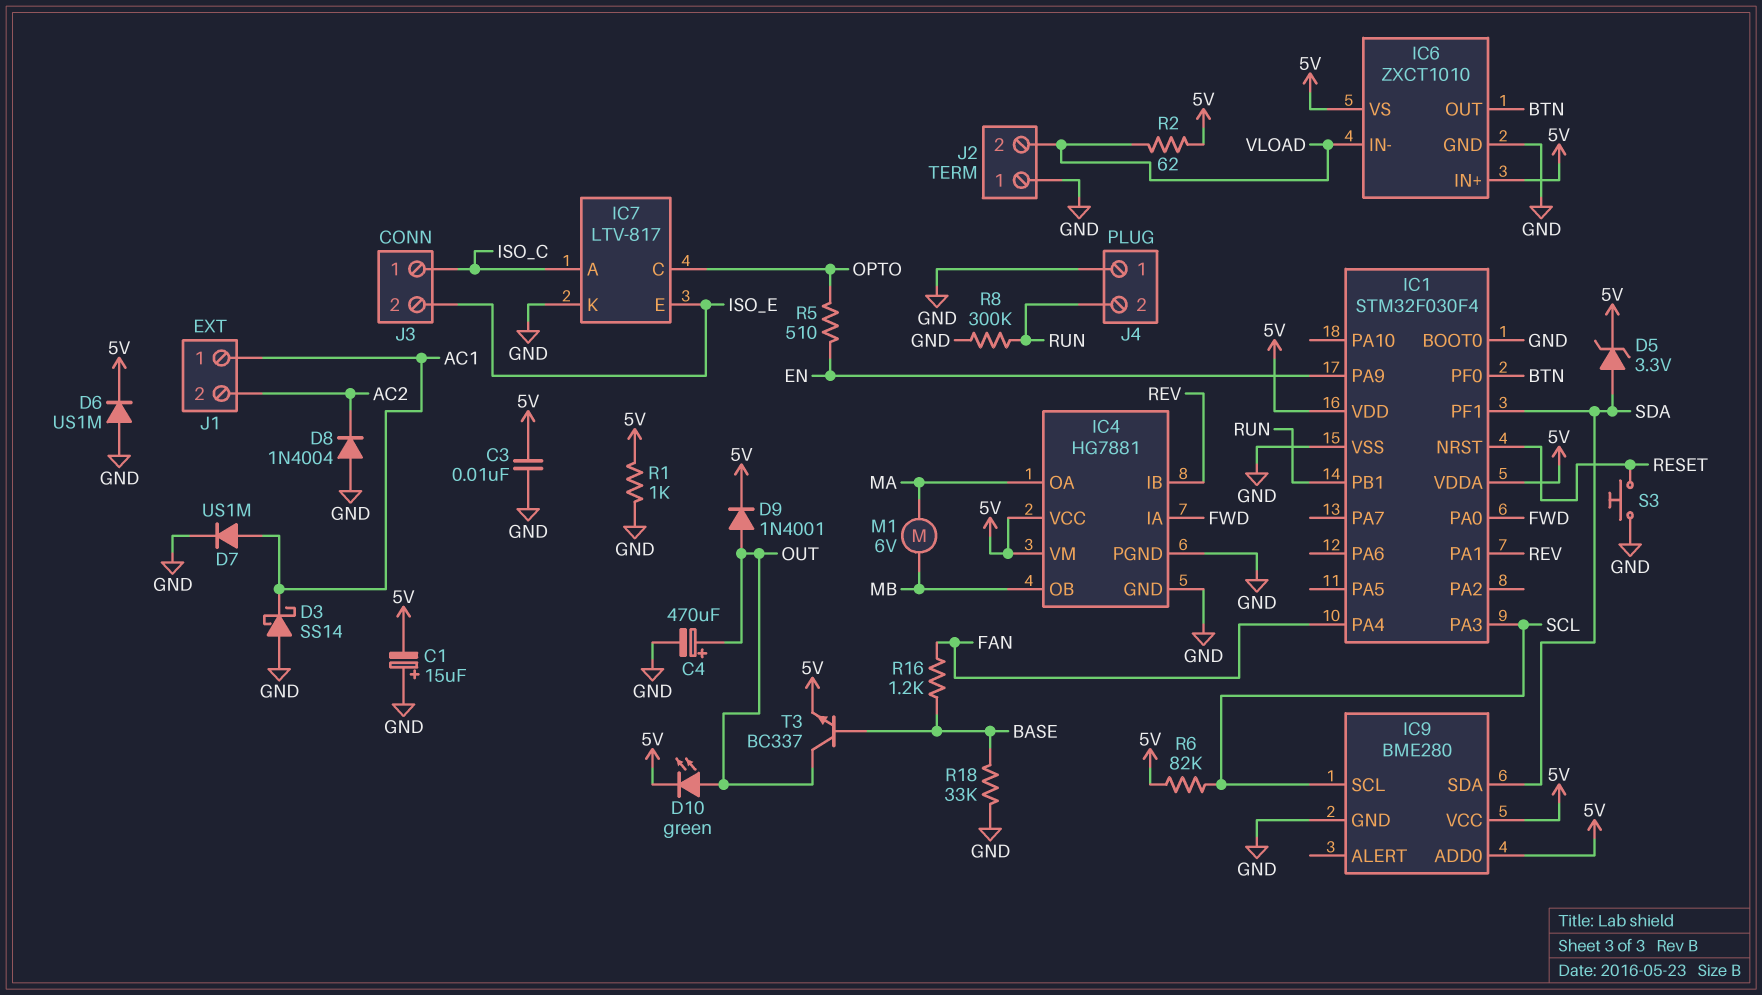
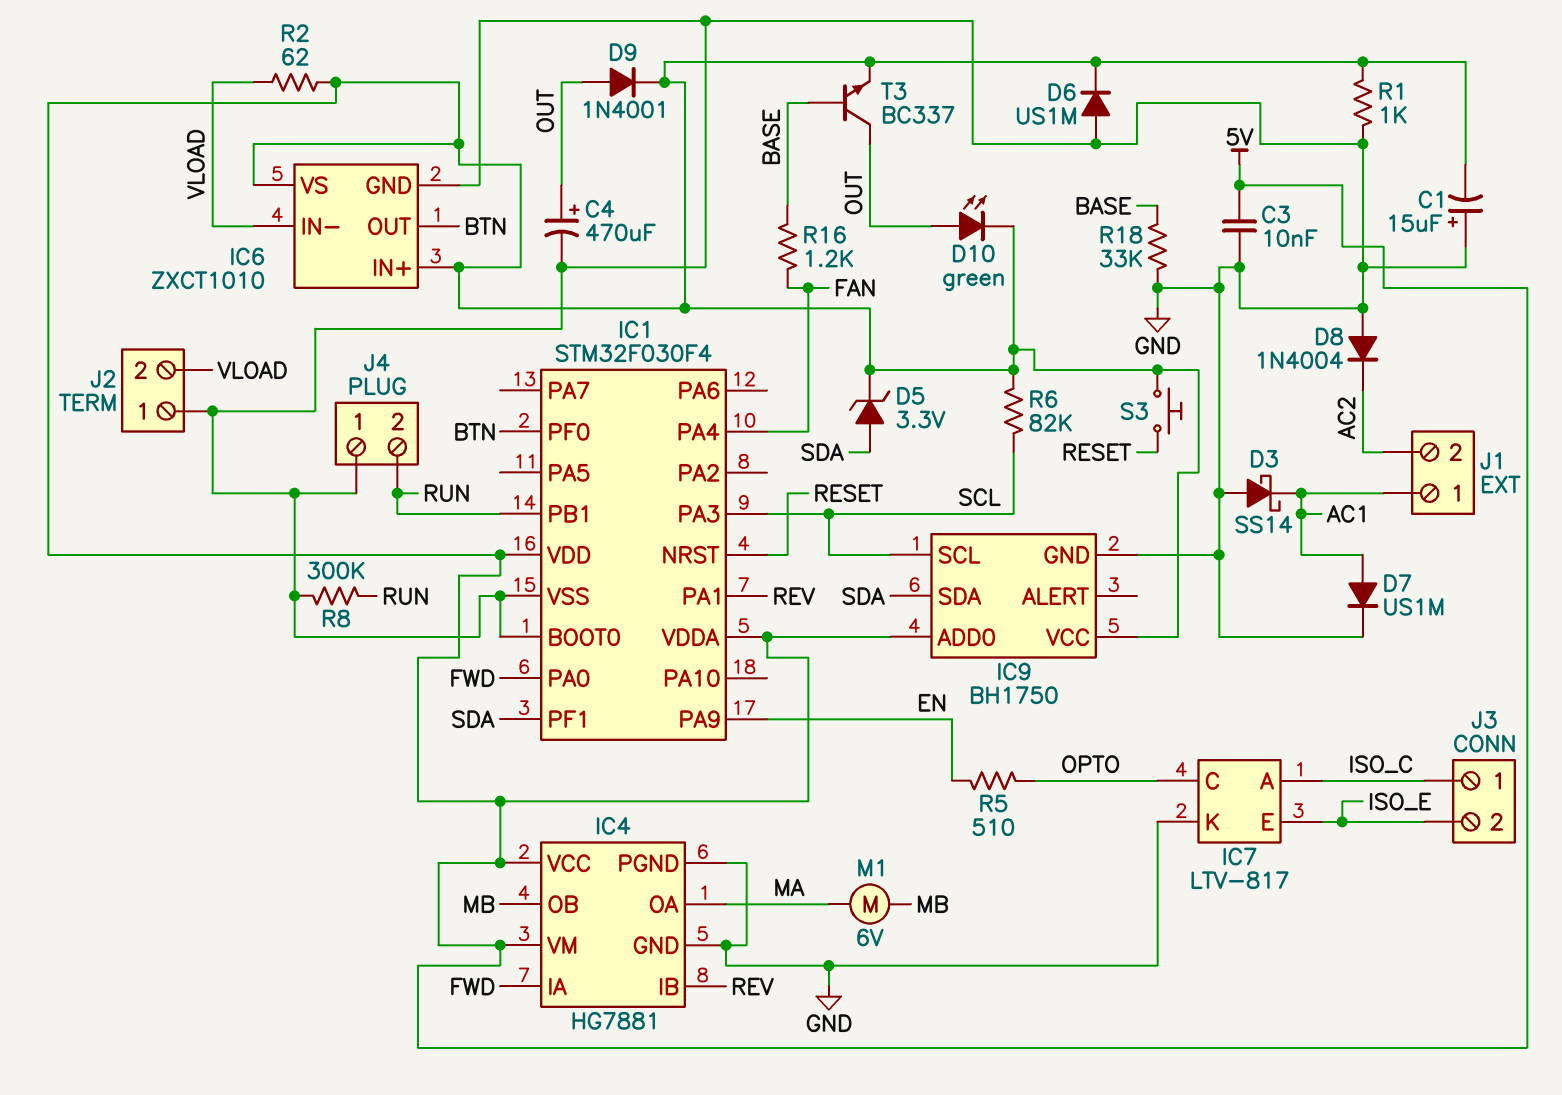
IC9: BME280 -> BH1750
S3: button (GND, RESET) -> button (5V, RESET)

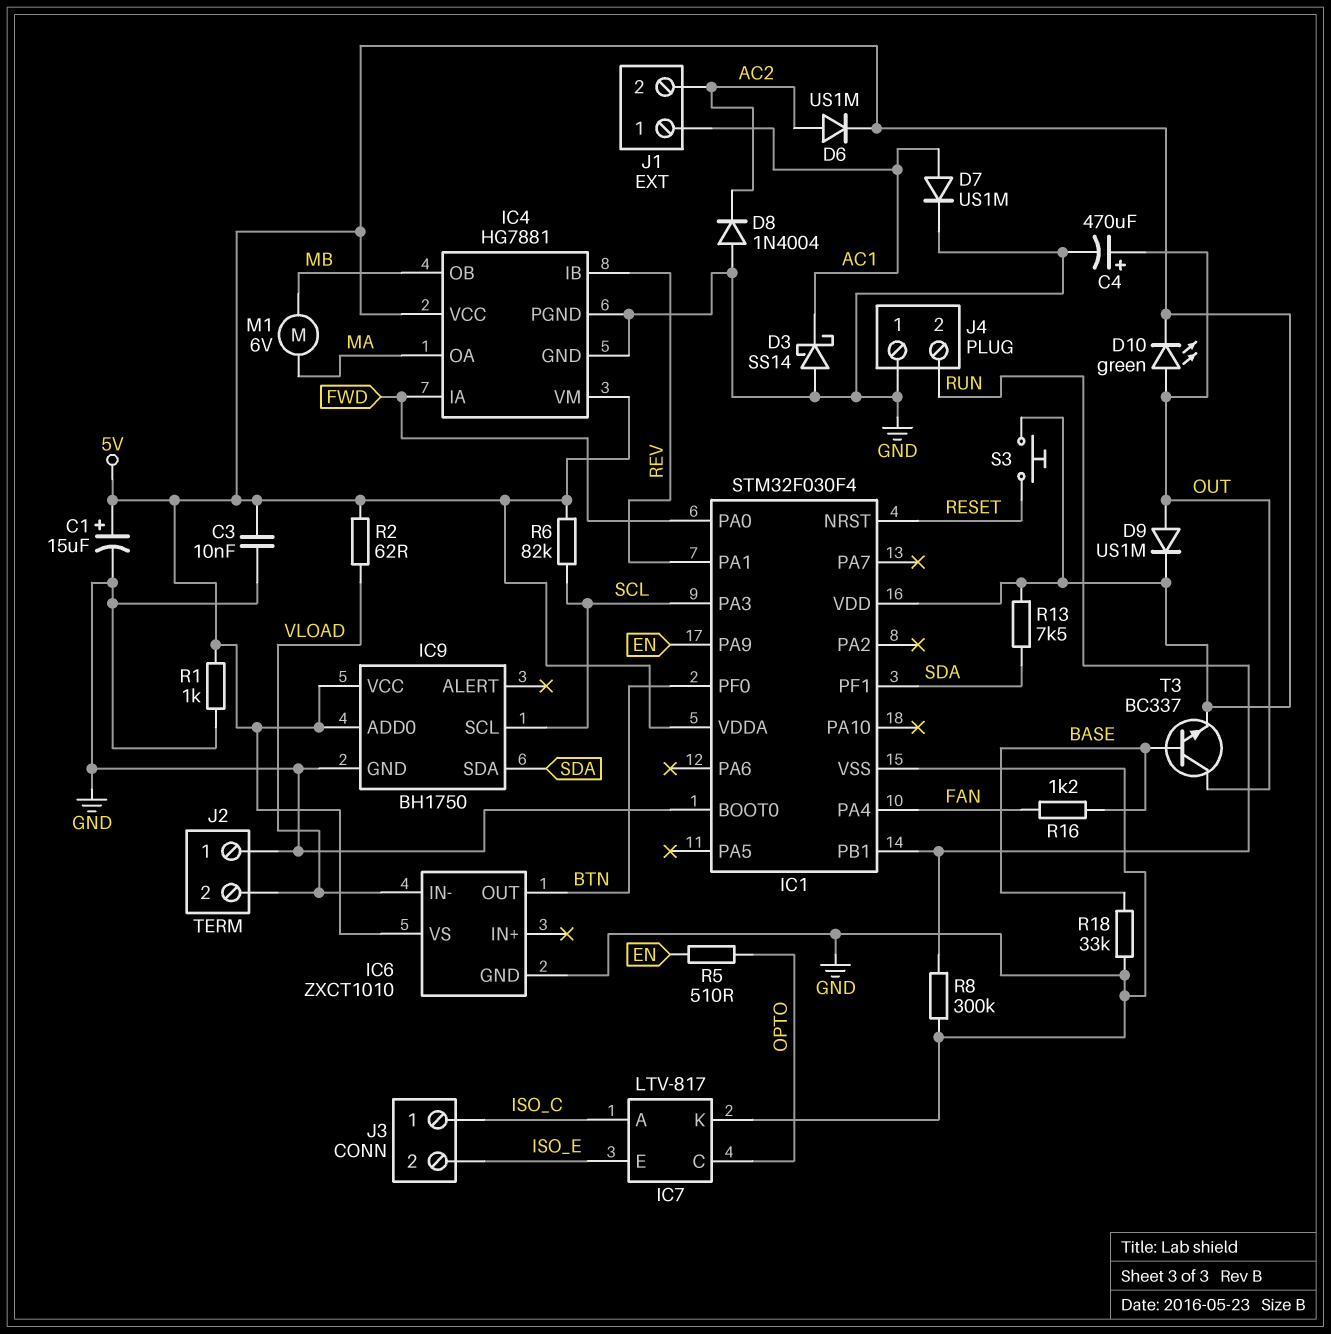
C1: 15uF (plus GND, minus 5V) -> 15uF (plus 5V, minus GND)
D5: zener 3.3V (A SDA, K 5V) -> none
D6: diode US1M (A GND, K 5V) -> diode US1M (A AC2, K 5V)
D9: diode 1N4001 (A OUT, K 5V) -> diode US1M (A OUT, K 5V)
IC6 pin IN+: 5V -> none
R13: none -> 7.5k (5V, SDA)

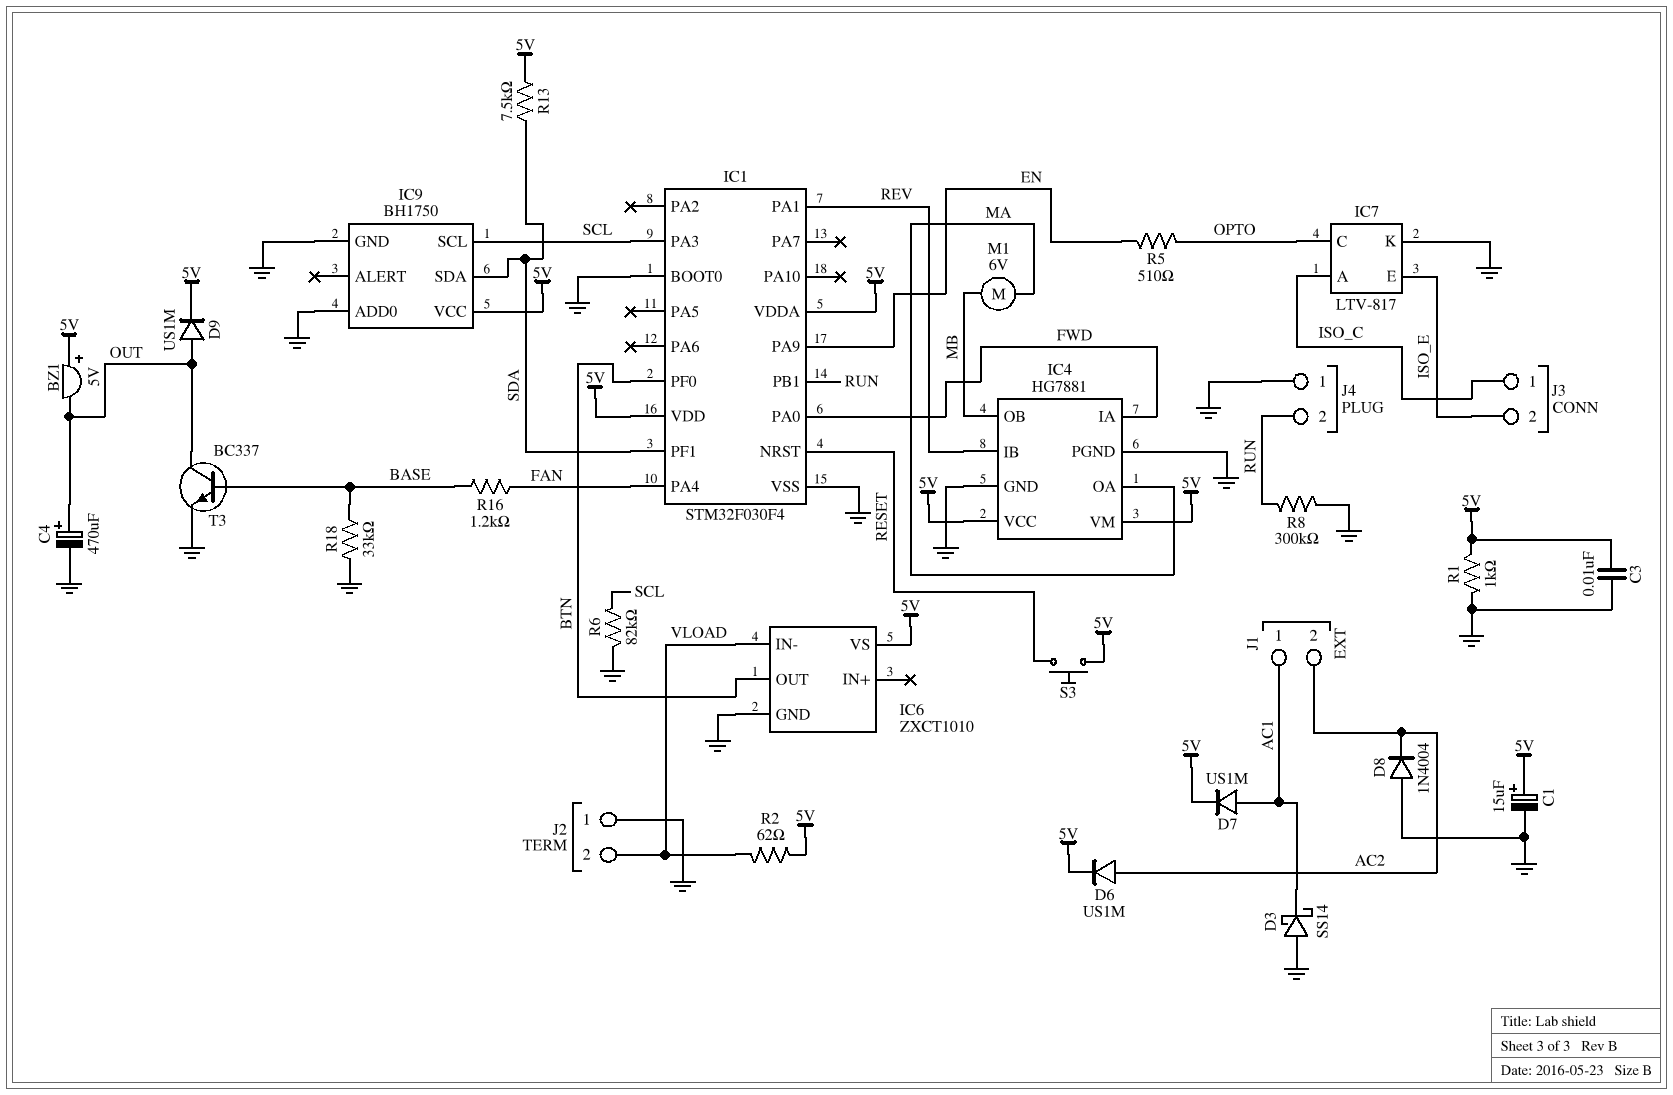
BZ1: none -> buzzer 5V (plus 5V, minus OUT)
D7: diode US1M (A AC1, K GND) -> diode US1M (A AC1, K 5V)
D10: LED green (A OUT, K 5V) -> none
IC9 pin ADD0: 5V -> GND
R6: 82k (5V, SCL) -> 82k (GND, SCL)
T3: NPN BC337 (B BASE, C OUT, E 5V) -> NPN BC337 (B BASE, C OUT, E GND)

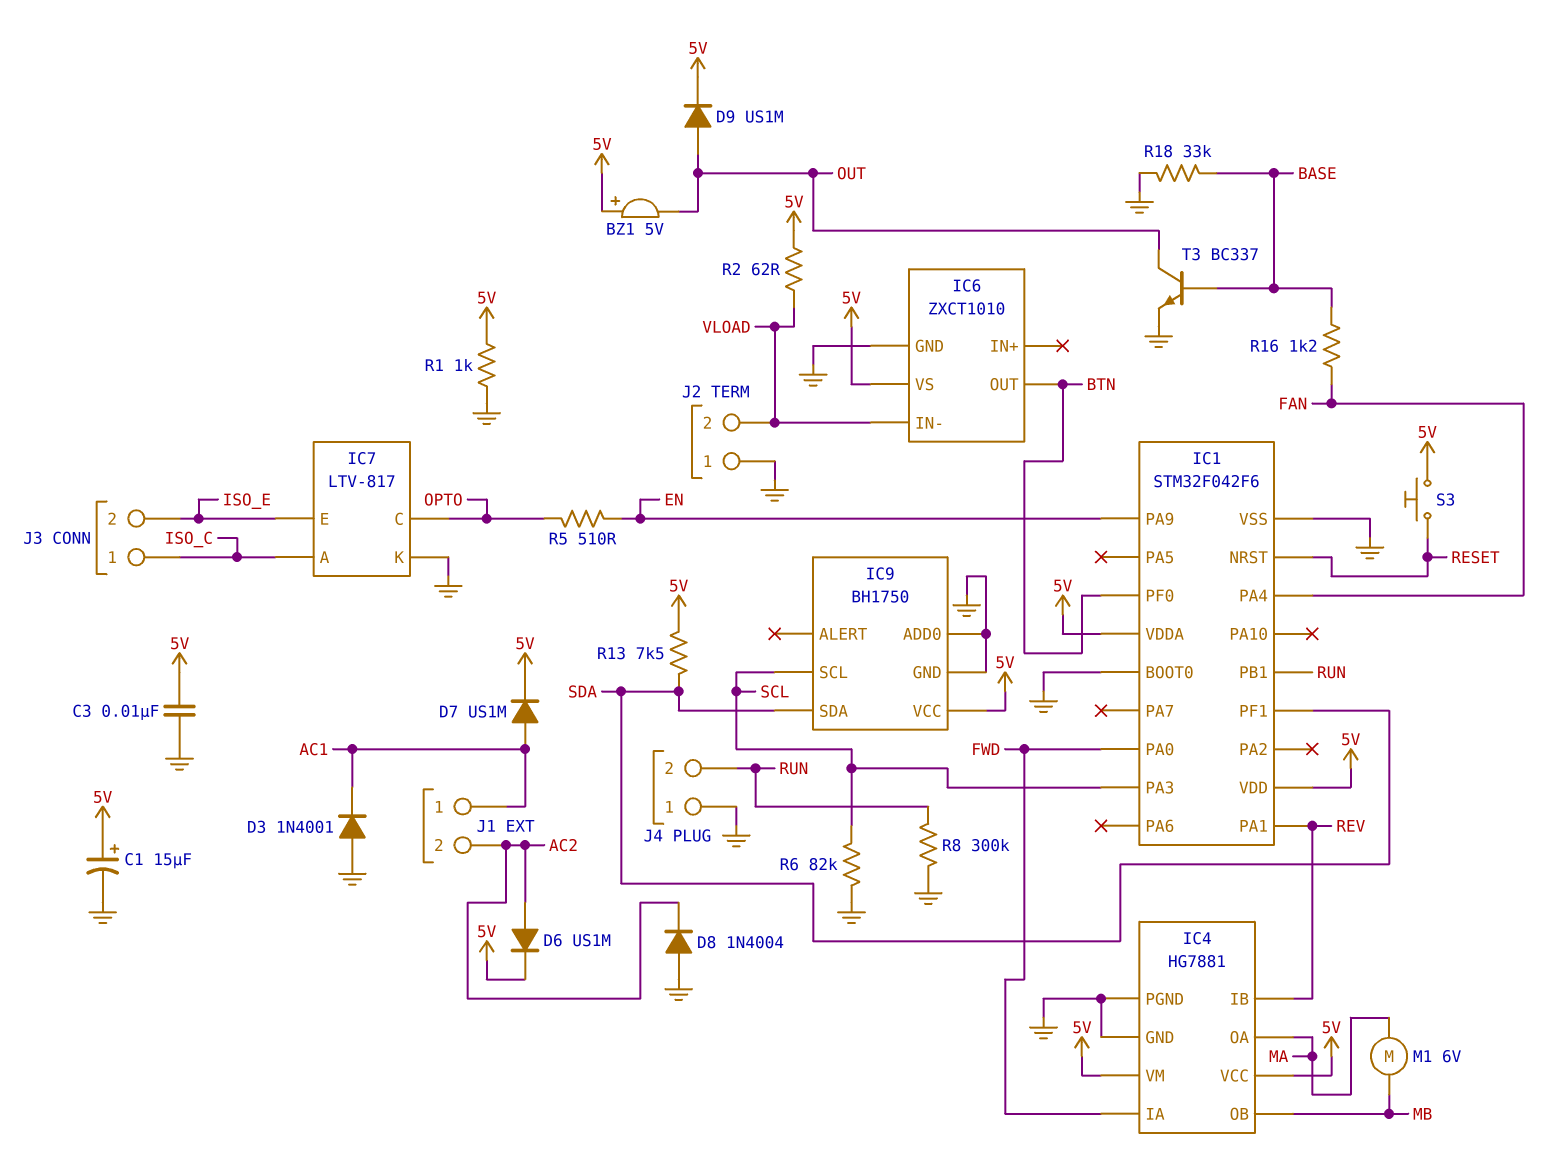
C4: 470uF (plus OUT, minus GND) -> none
D3: schottky SS14 (A GND, K AC1) -> diode 1N4001 (A GND, K AC1)
IC1: STM32F030F4 -> STM32F042F6

